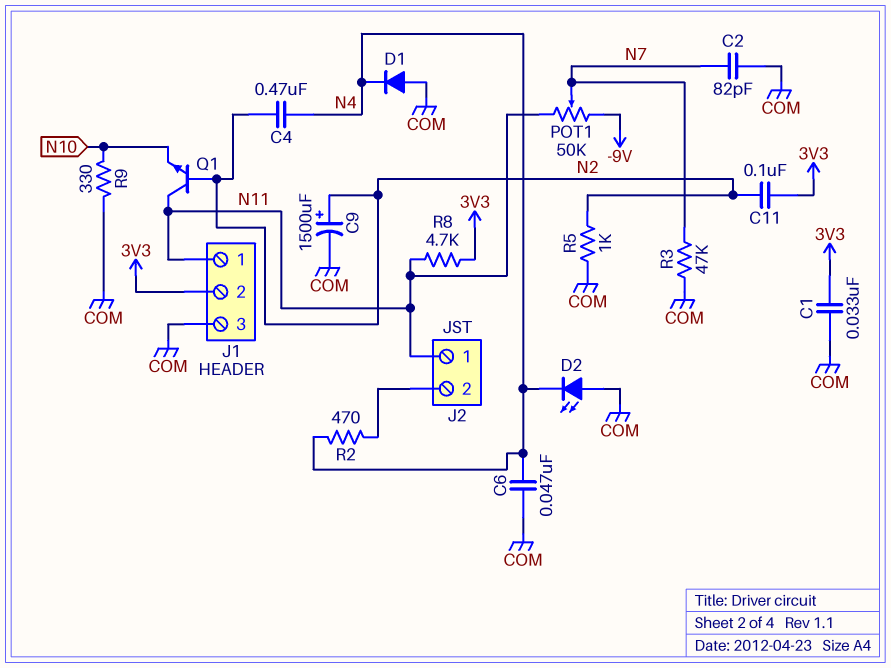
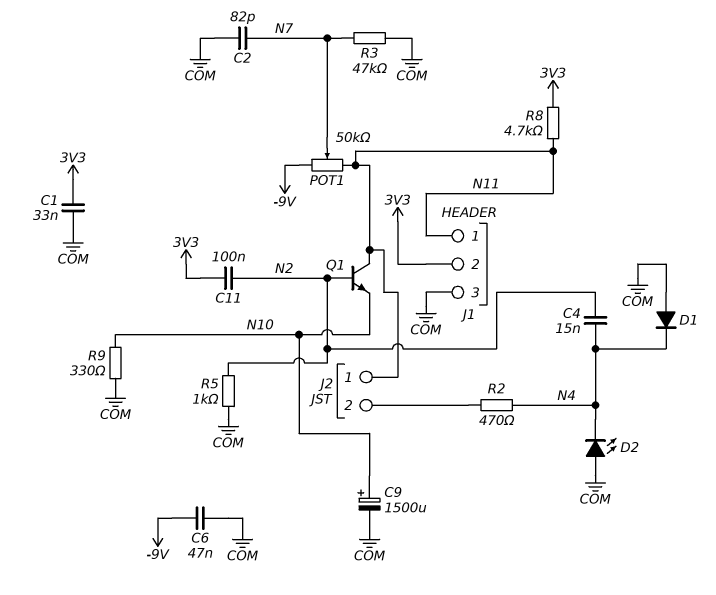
C4: 470nF (N2, N4) -> 15nF (N2, N4)
C6: 47nF (COM, N4) -> 47nF (-9V, COM)
C9: 1500uF (plus N2, minus COM) -> 1500uF (plus N10, minus COM)

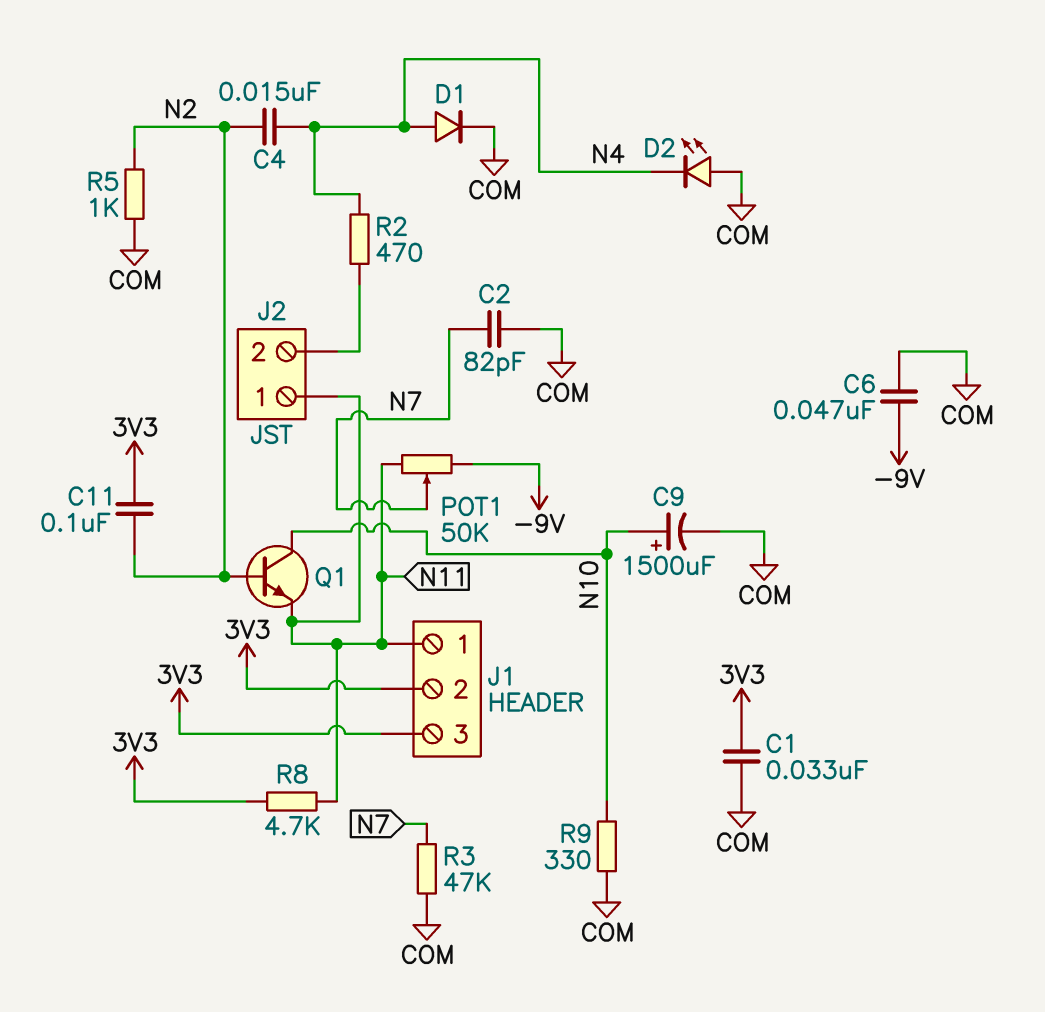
D1: diode (A COM, K N4) -> diode (A N4, K COM)
J1 pin 3: COM -> 3V3
Q1: NPN (B N2, C N11, E N10) -> NPN (B N2, C N10, E N11)

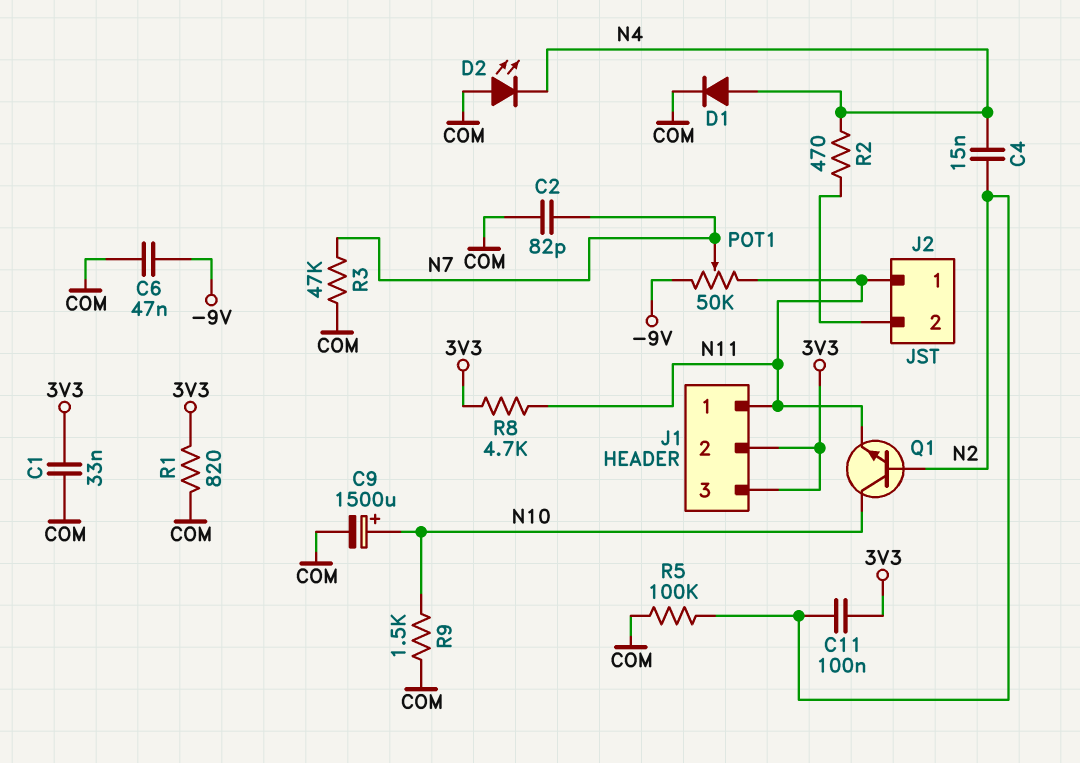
R1: none -> 820 (3V3, COM)
R5: 1k (COM, N2) -> 100k (COM, N2)
R9: 330 (COM, N10) -> 1.5k (COM, N10)

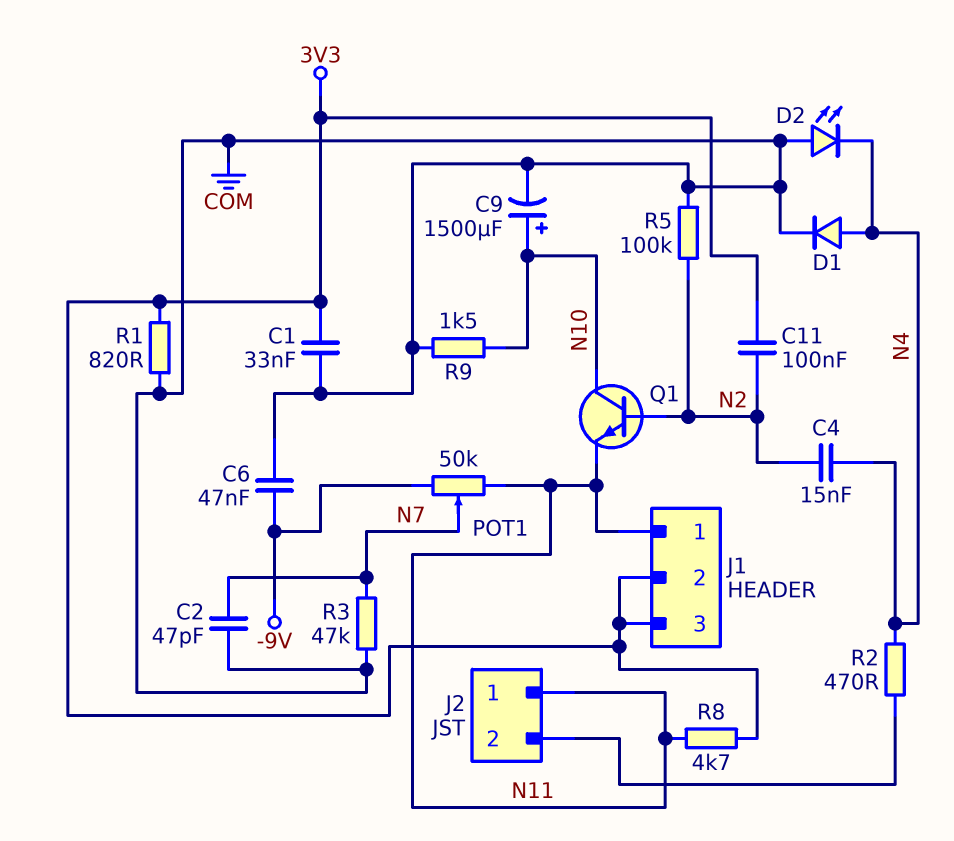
C2: 82pF (COM, N7) -> 47pF (COM, N7)

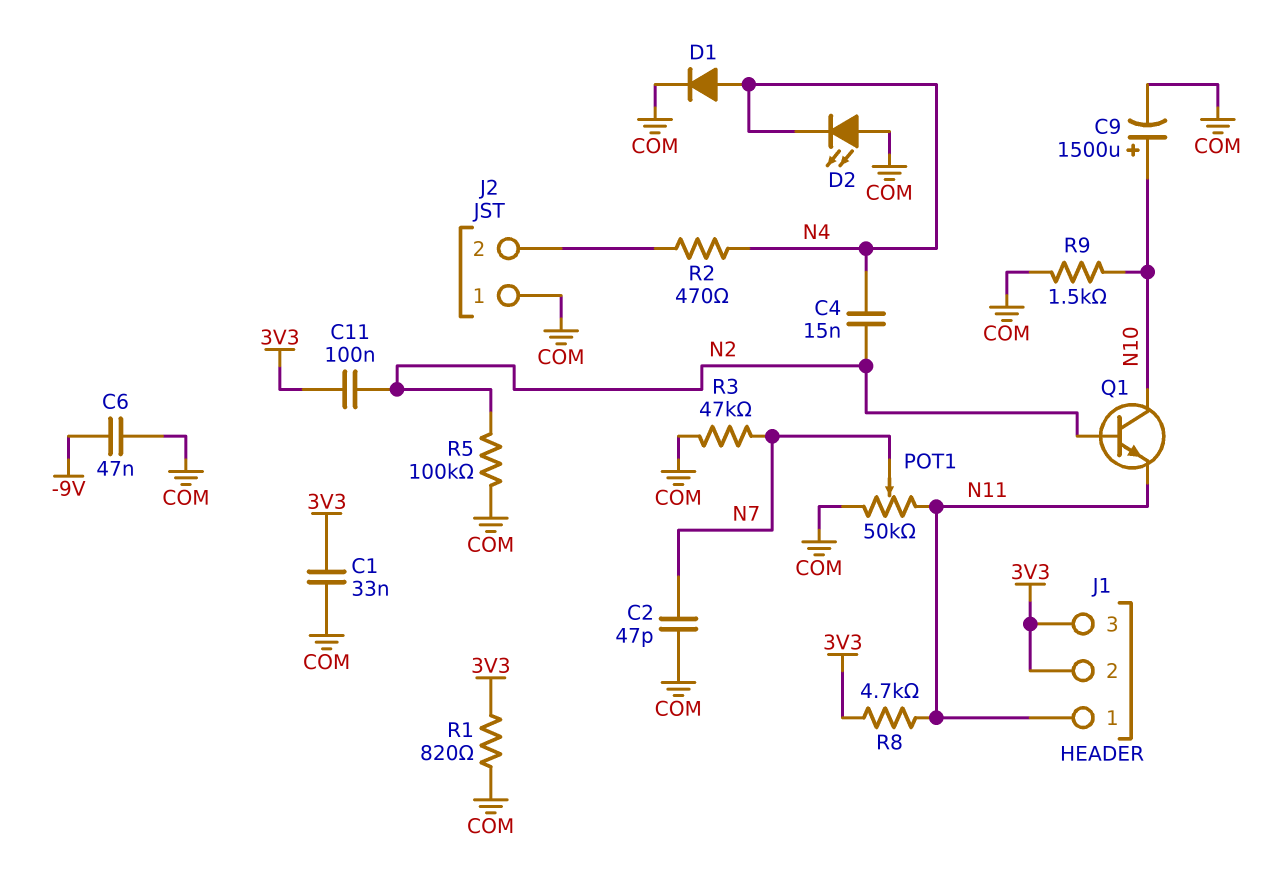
J2 pin 1: N11 -> COM
POT1: 50k (-9V, N11, wiper N7) -> 50k (COM, N11, wiper N7)

